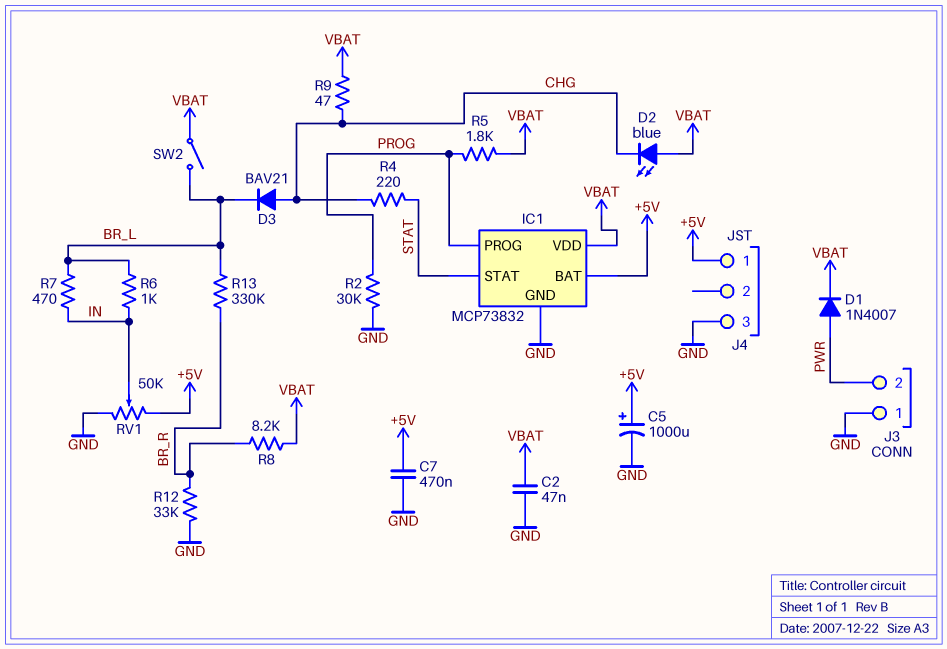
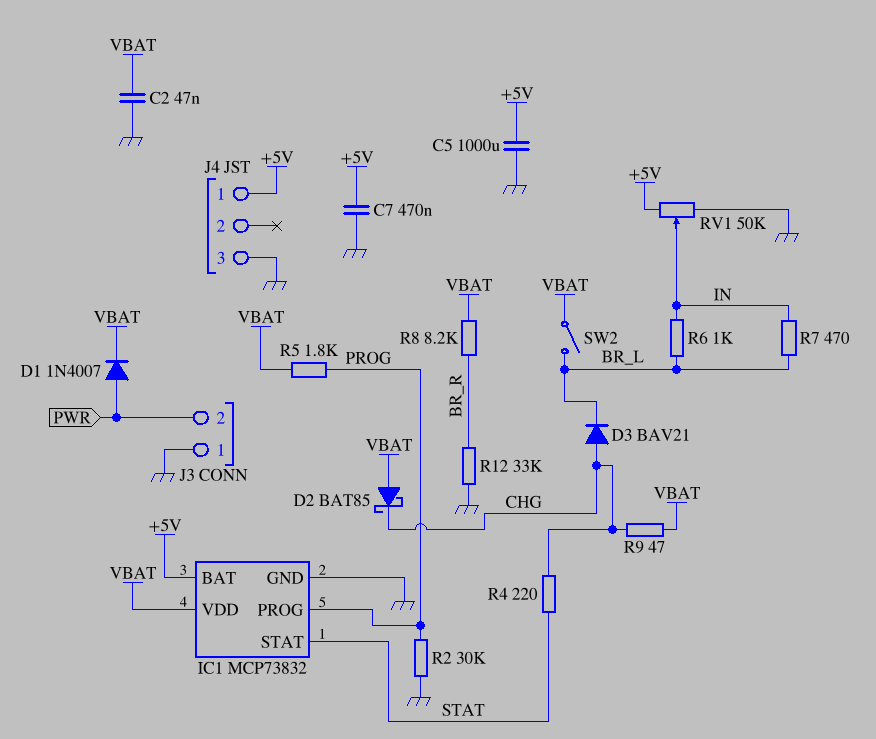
C5: 1000uF (plus +5V, minus GND) -> 1000uF (+5V, GND)
D2: LED blue (A VBAT, K CHG) -> schottky BAT85 (A VBAT, K CHG)
R13: 330k (BR_L, BR_R) -> none

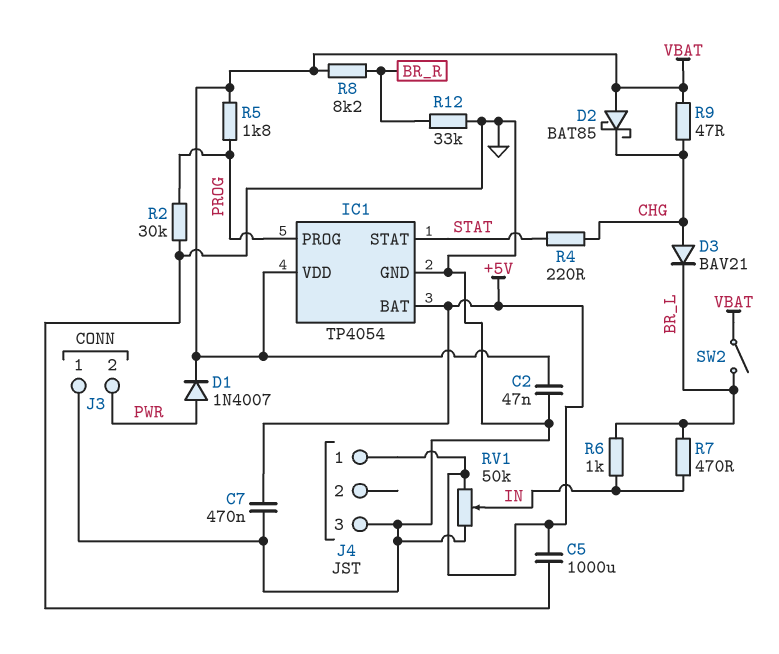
IC1: MCP73832 -> TP4054

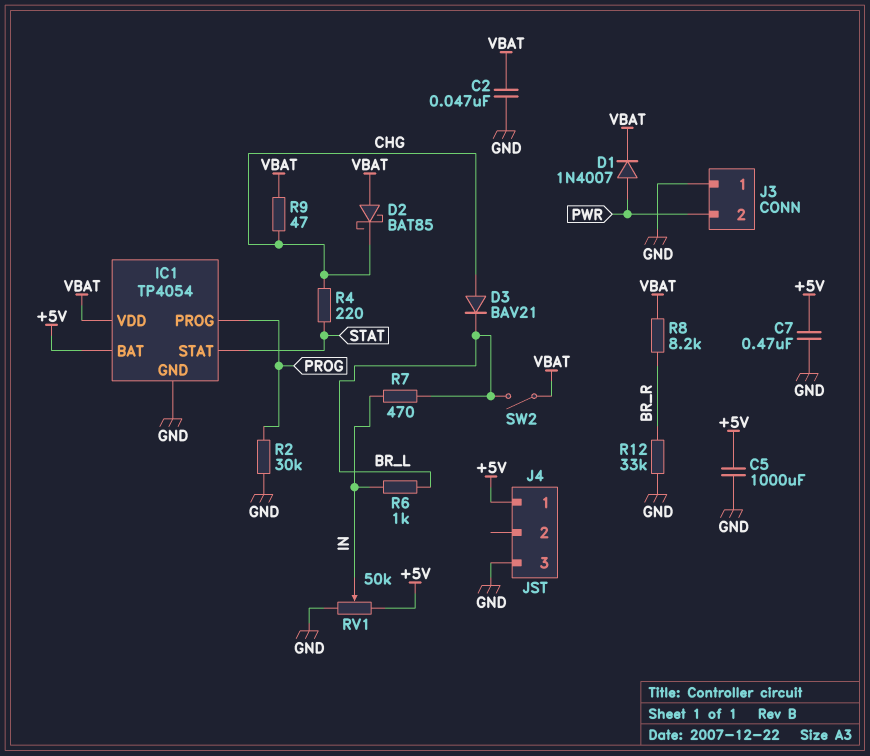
R5: 1.8k (PROG, VBAT) -> none

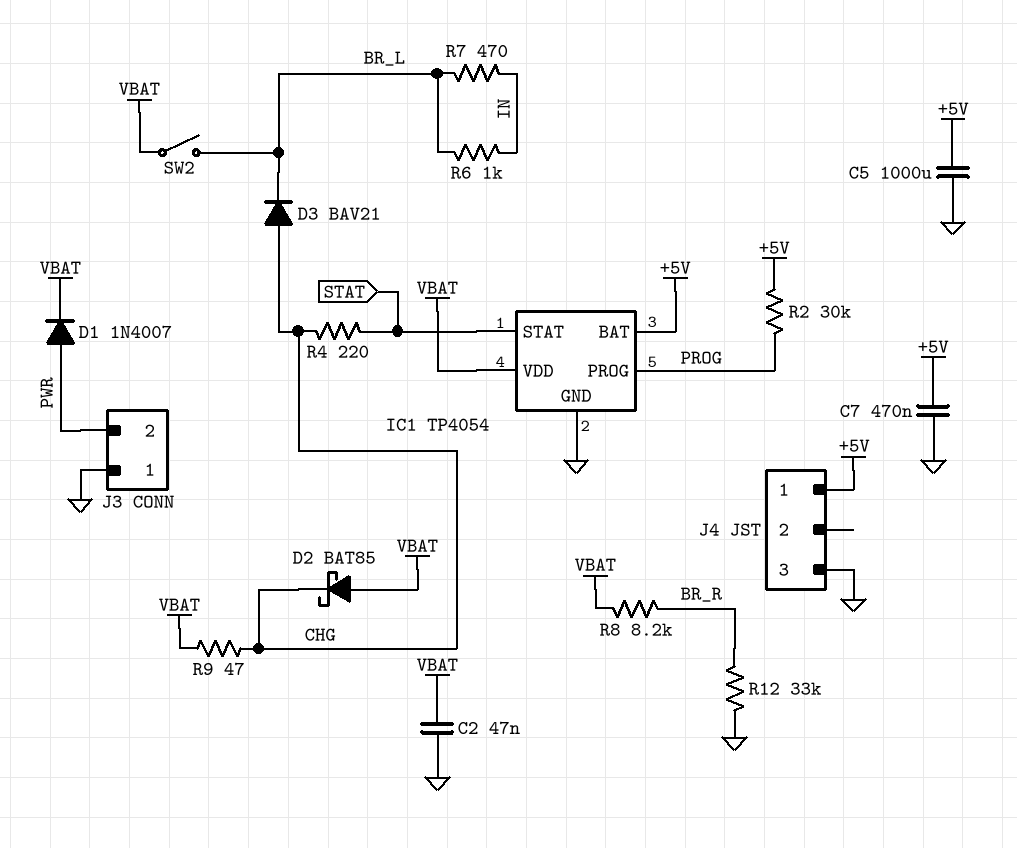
R2: 30k (GND, PROG) -> 30k (+5V, PROG)
RV1: 50k (+5V, GND, wiper IN) -> none

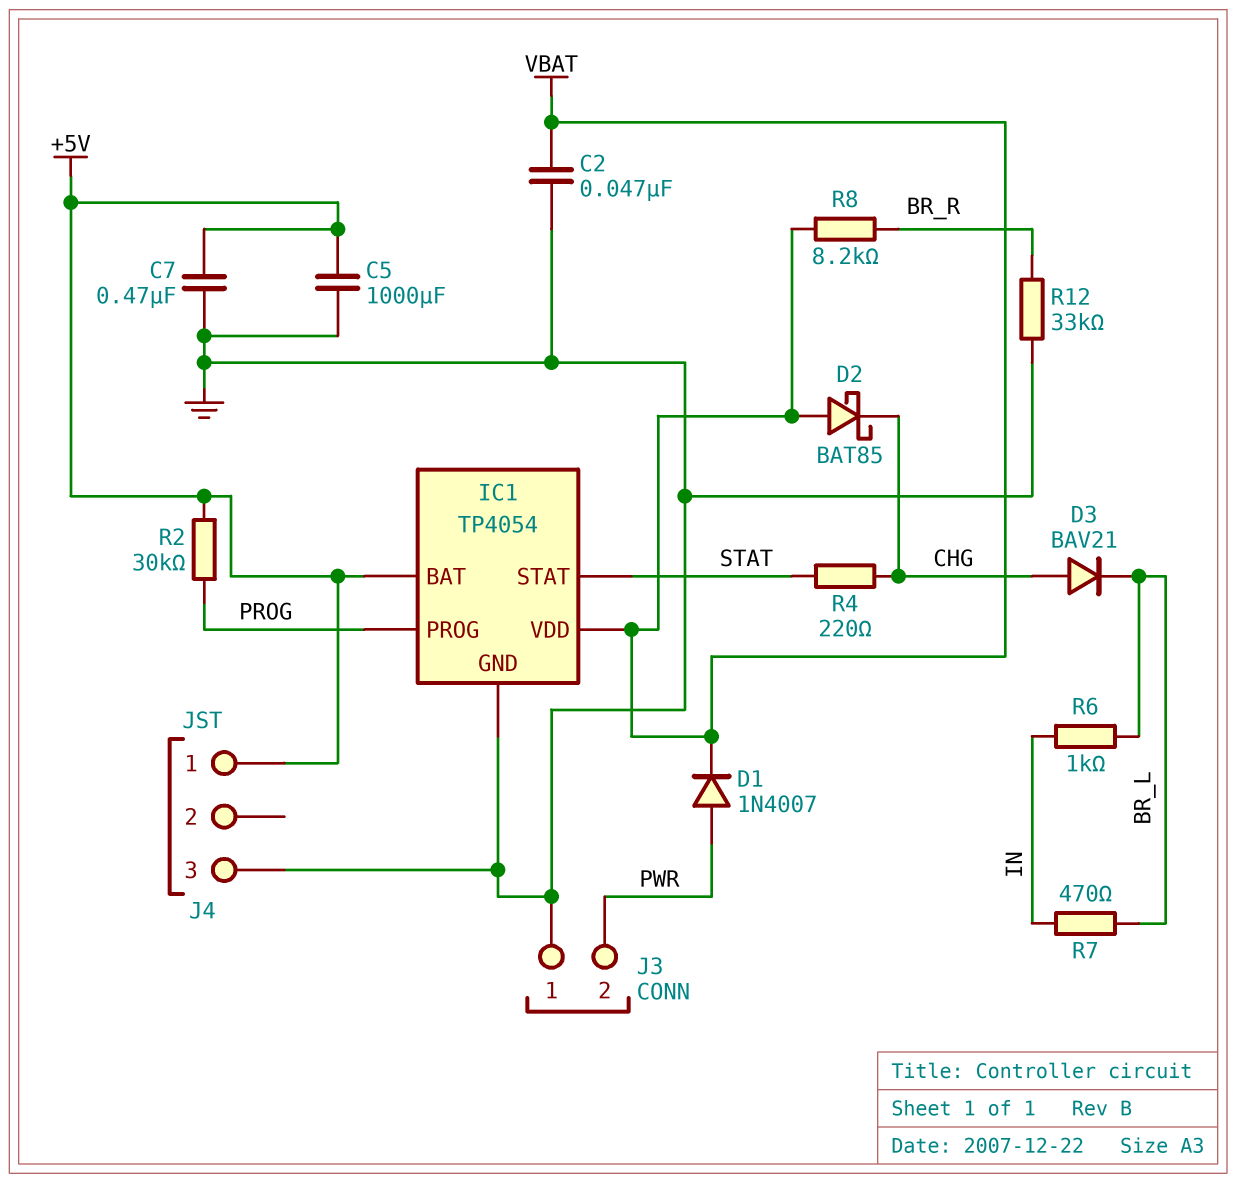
R9: 47 (CHG, VBAT) -> none
SW2: switch (BR_L, VBAT) -> none

